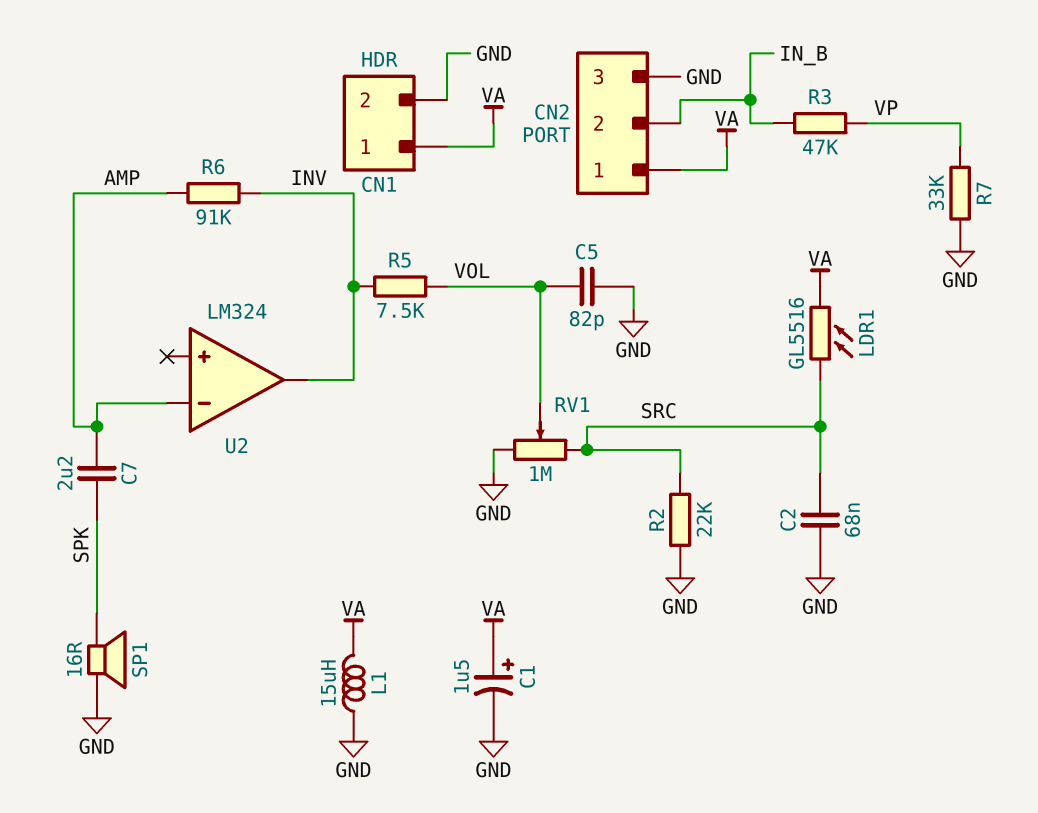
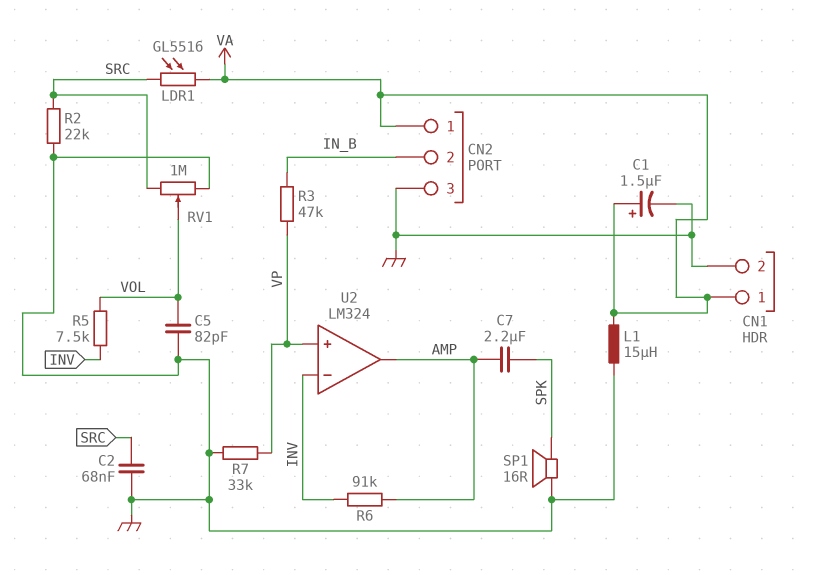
U2 pin in+: none -> VP
U2 pin in-: AMP -> INV
U2 pin out: INV -> AMP

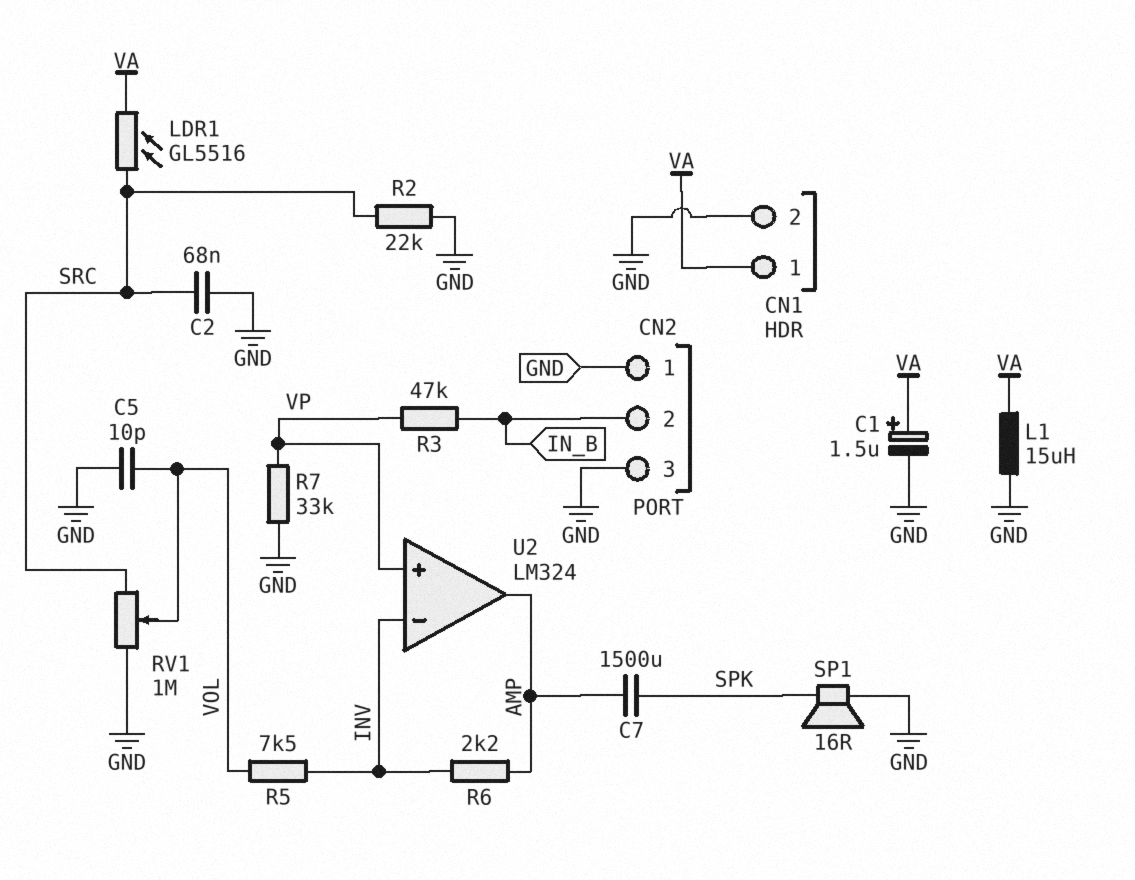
C5: 82pF (GND, VOL) -> 10pF (GND, VOL)
C7: 2.2uF (AMP, SPK) -> 1500uF (AMP, SPK)
CN2 pin 1: VA -> GND
R6: 91k (AMP, INV) -> 2.2k (AMP, INV)

